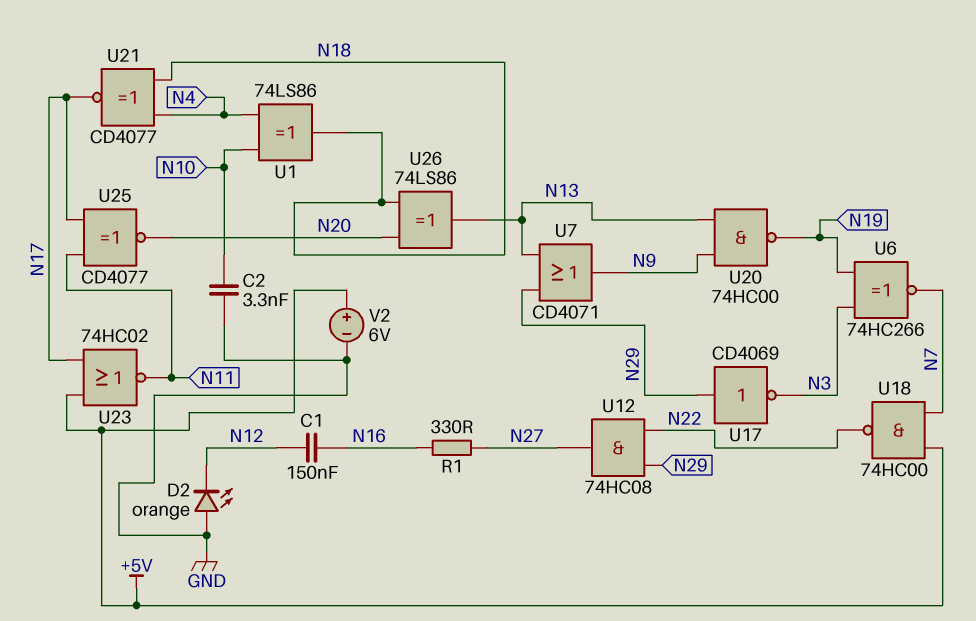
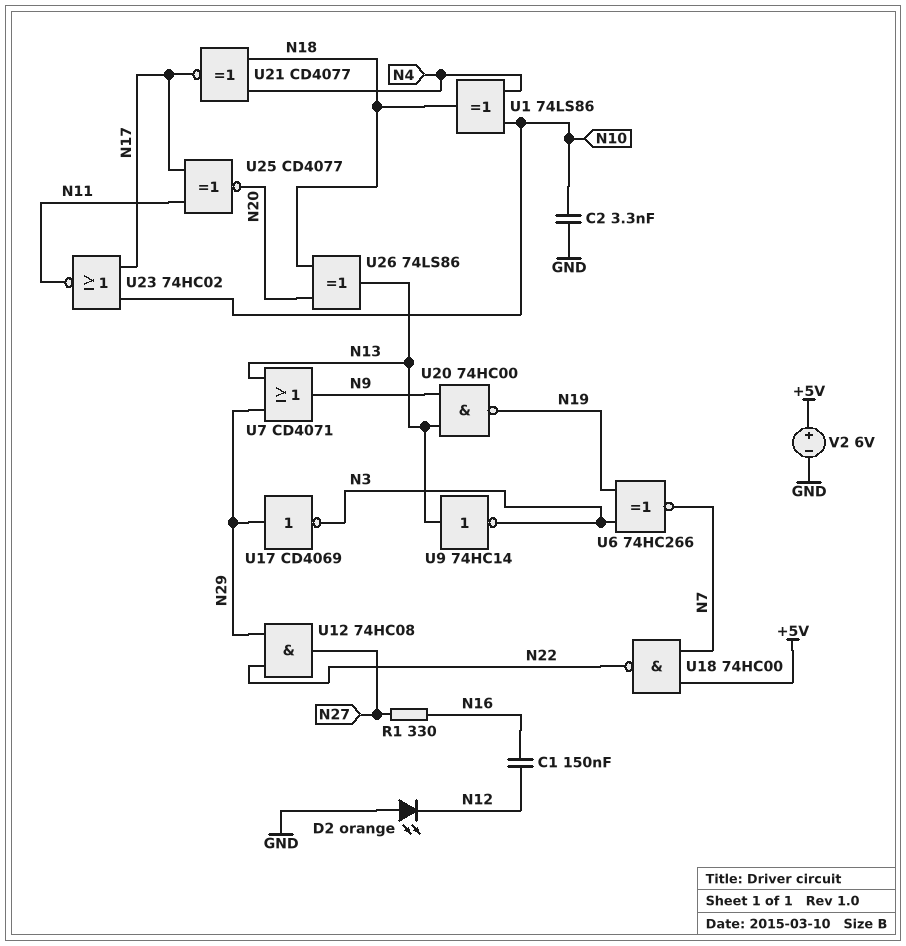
U9: none -> NOT 74HC14 (in N13, out N3)
U23: NOR 74HC02 (in +5V, in N17, out N11) -> NOR 74HC02 (in N10, in N17, out N11)

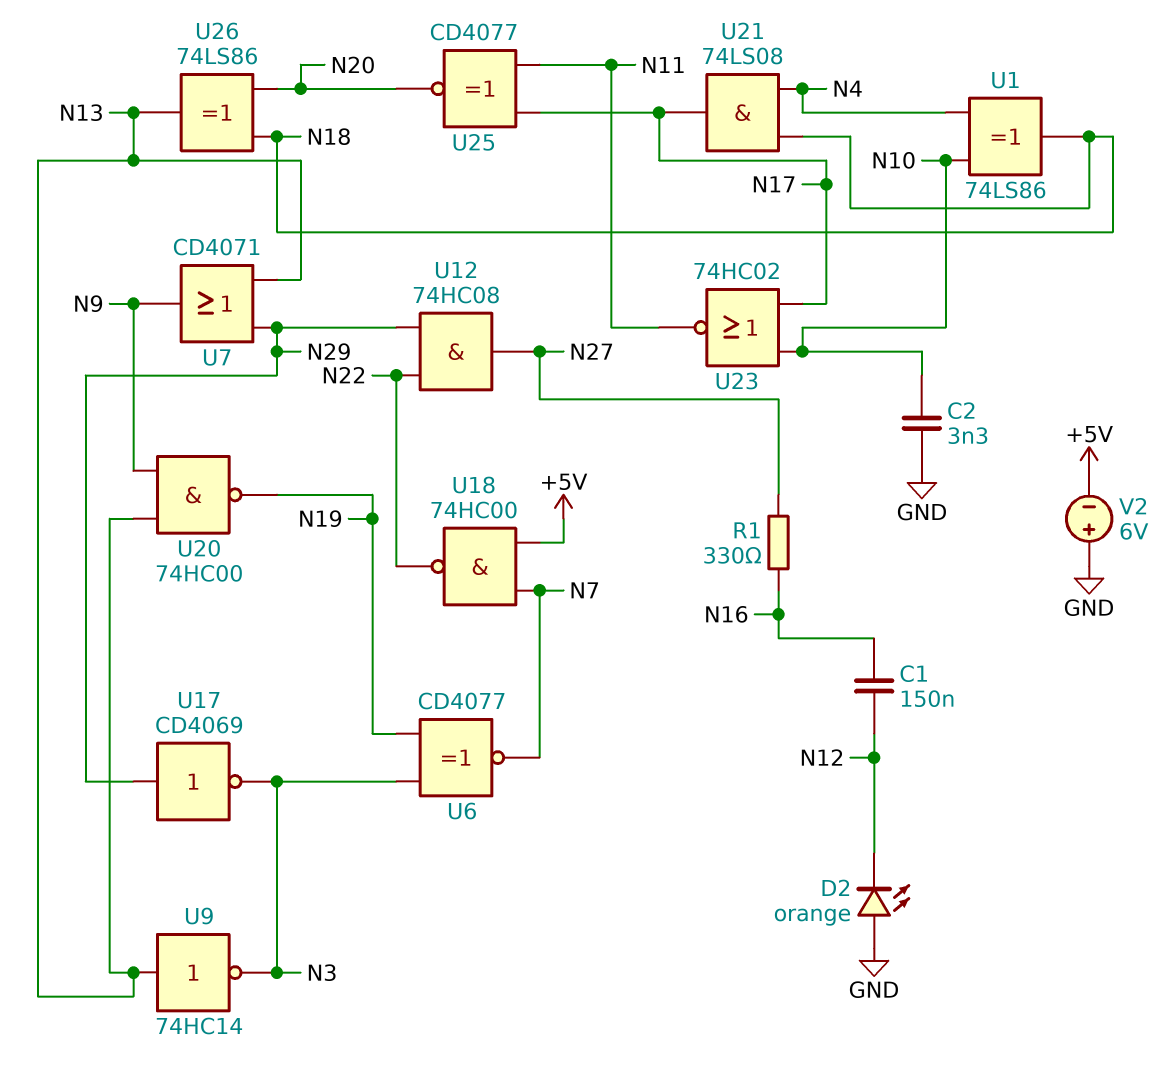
U6: XNOR 74HC266 (in N3, in N19, out N7) -> XNOR CD4077 (in N3, in N19, out N7)
U21: XNOR CD4077 (in N4, in N18, out N17) -> AND 74LS08 (in N4, in N18, out N17)
V2: 6V (plus +5V, minus GND) -> 6V (plus GND, minus +5V)

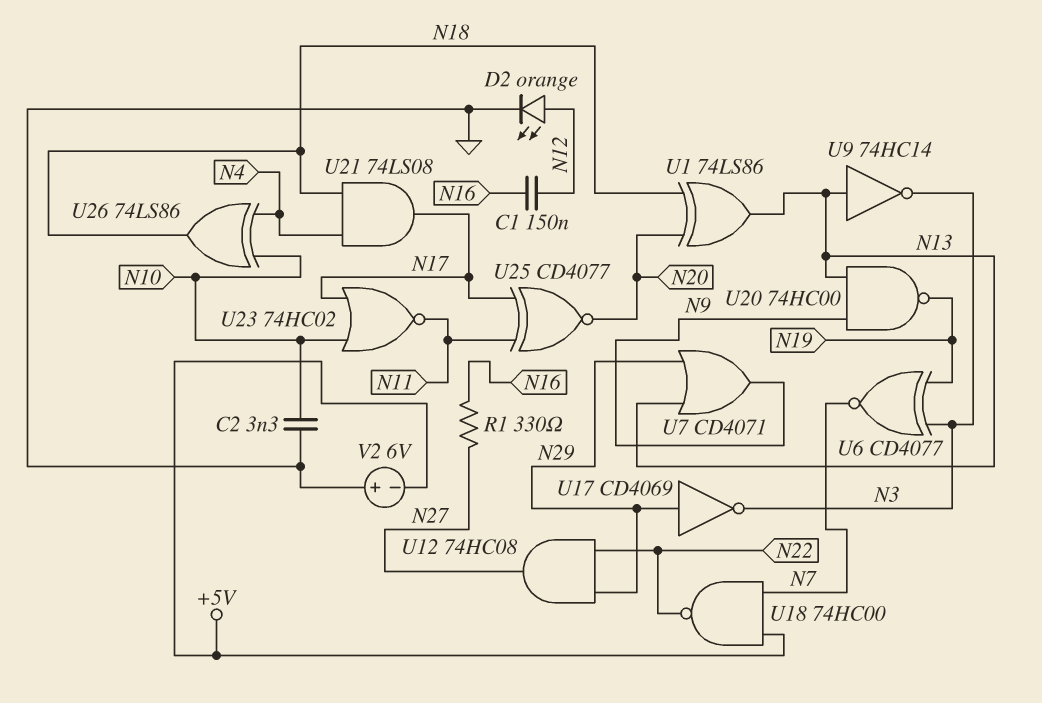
D2: LED orange (A GND, K N12) -> LED orange (A N12, K GND)
U1: XOR 74LS86 (in N4, in N10, out N18) -> XOR 74LS86 (in N18, in N20, out N13)
U26: XOR 74LS86 (in N18, in N20, out N13) -> XOR 74LS86 (in N4, in N10, out N18)

